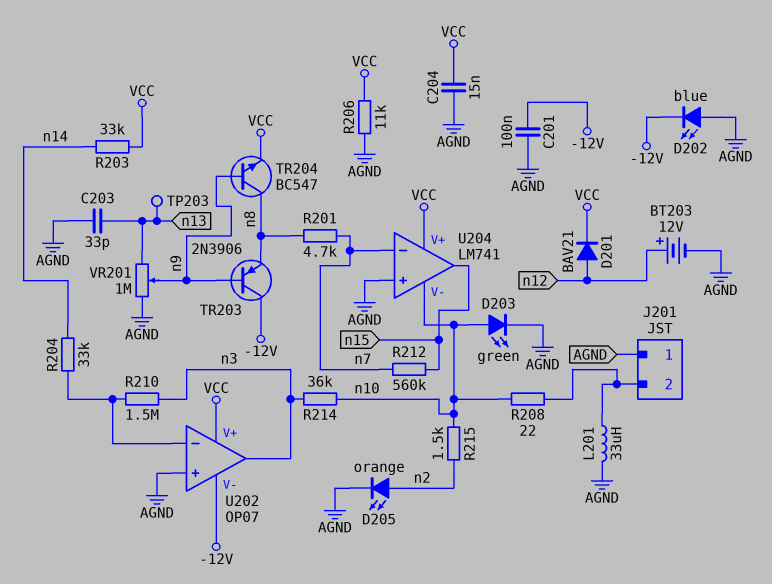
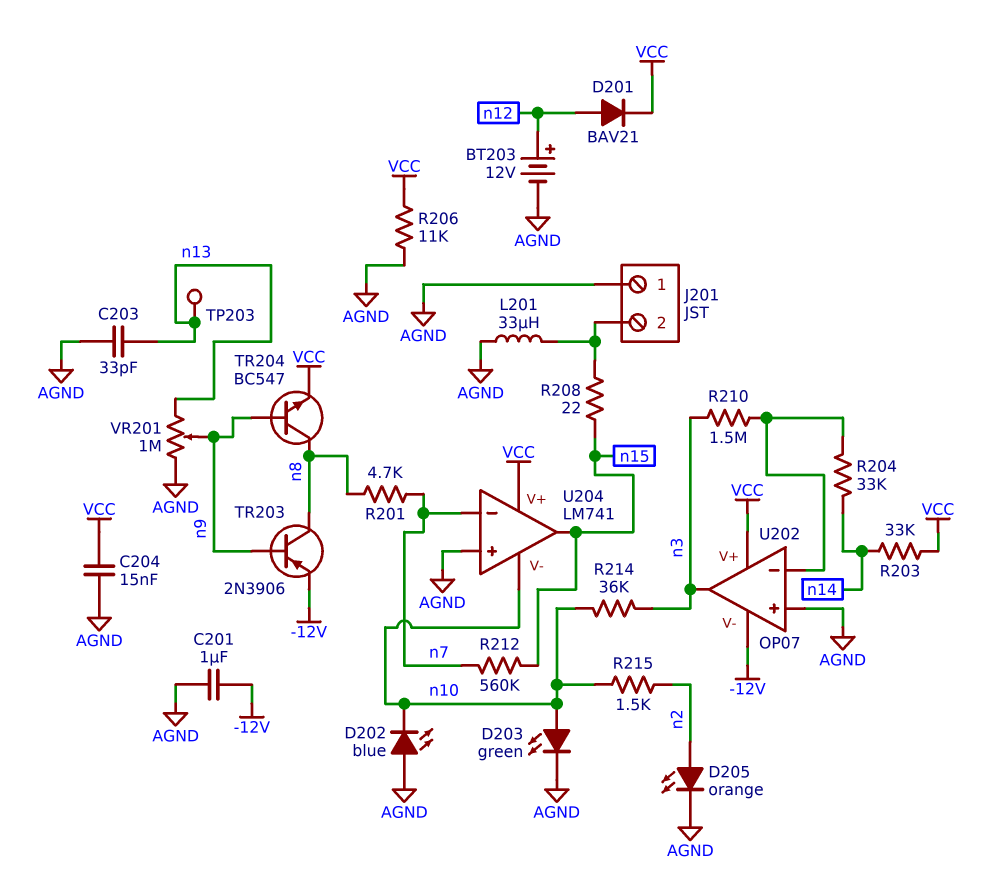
C201: 100nF (-12V, AGND) -> 1uF (-12V, AGND)
D202: LED blue (A AGND, K -12V) -> LED blue (A AGND, K n10)
R208: 22 (J201/2, n10) -> 22 (J201/2, n15)
TR203: PNP 2N3906 (B n9, C -12V, E n8) -> PNP 2N3906 (B n9, C n8, E -12V)

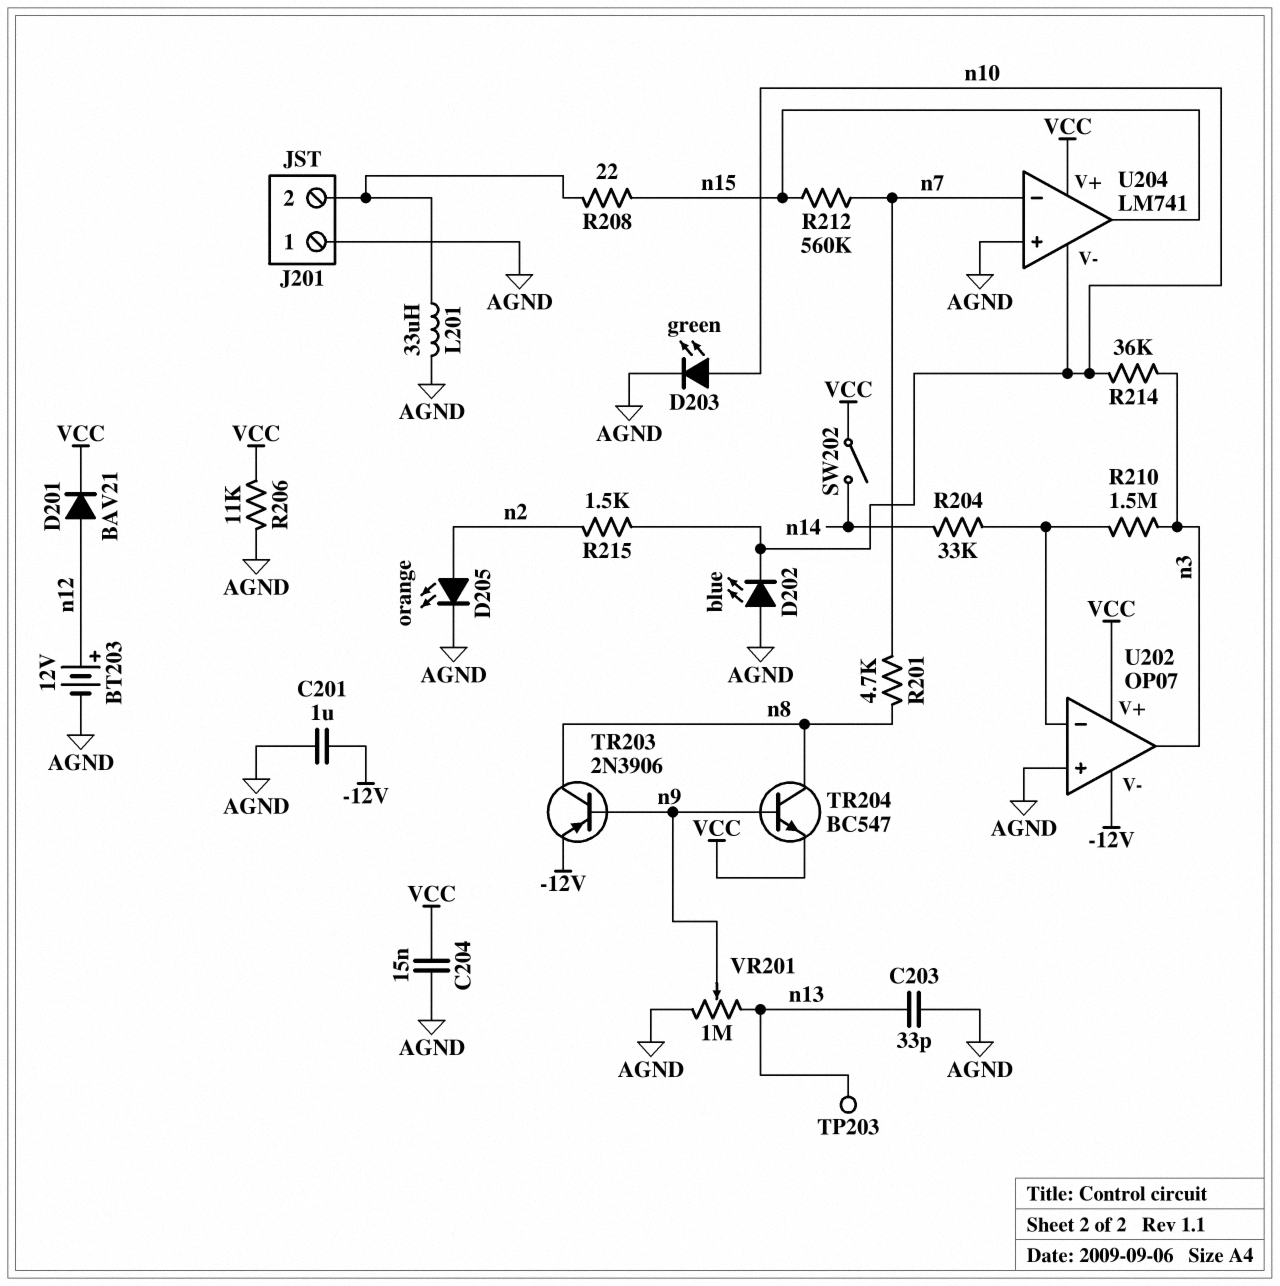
R203: 33k (VCC, n14) -> none
SW202: none -> switch (VCC, n14)

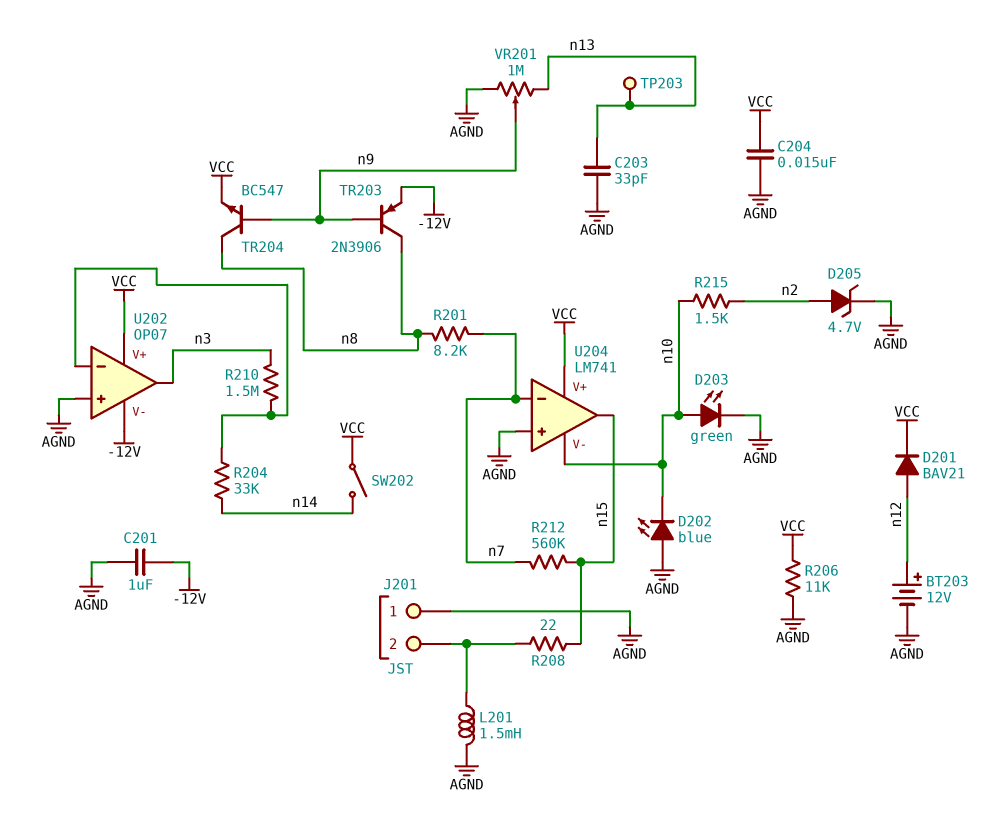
D205: LED orange (A n2, K AGND) -> zener 4.7V (A n2, K AGND)
L201: 33uH (AGND, J201/2) -> 1.5mH (AGND, J201/2)
R201: 4.7k (n7, n8) -> 8.2k (n7, n8)
R214: 36k (n3, n10) -> none

